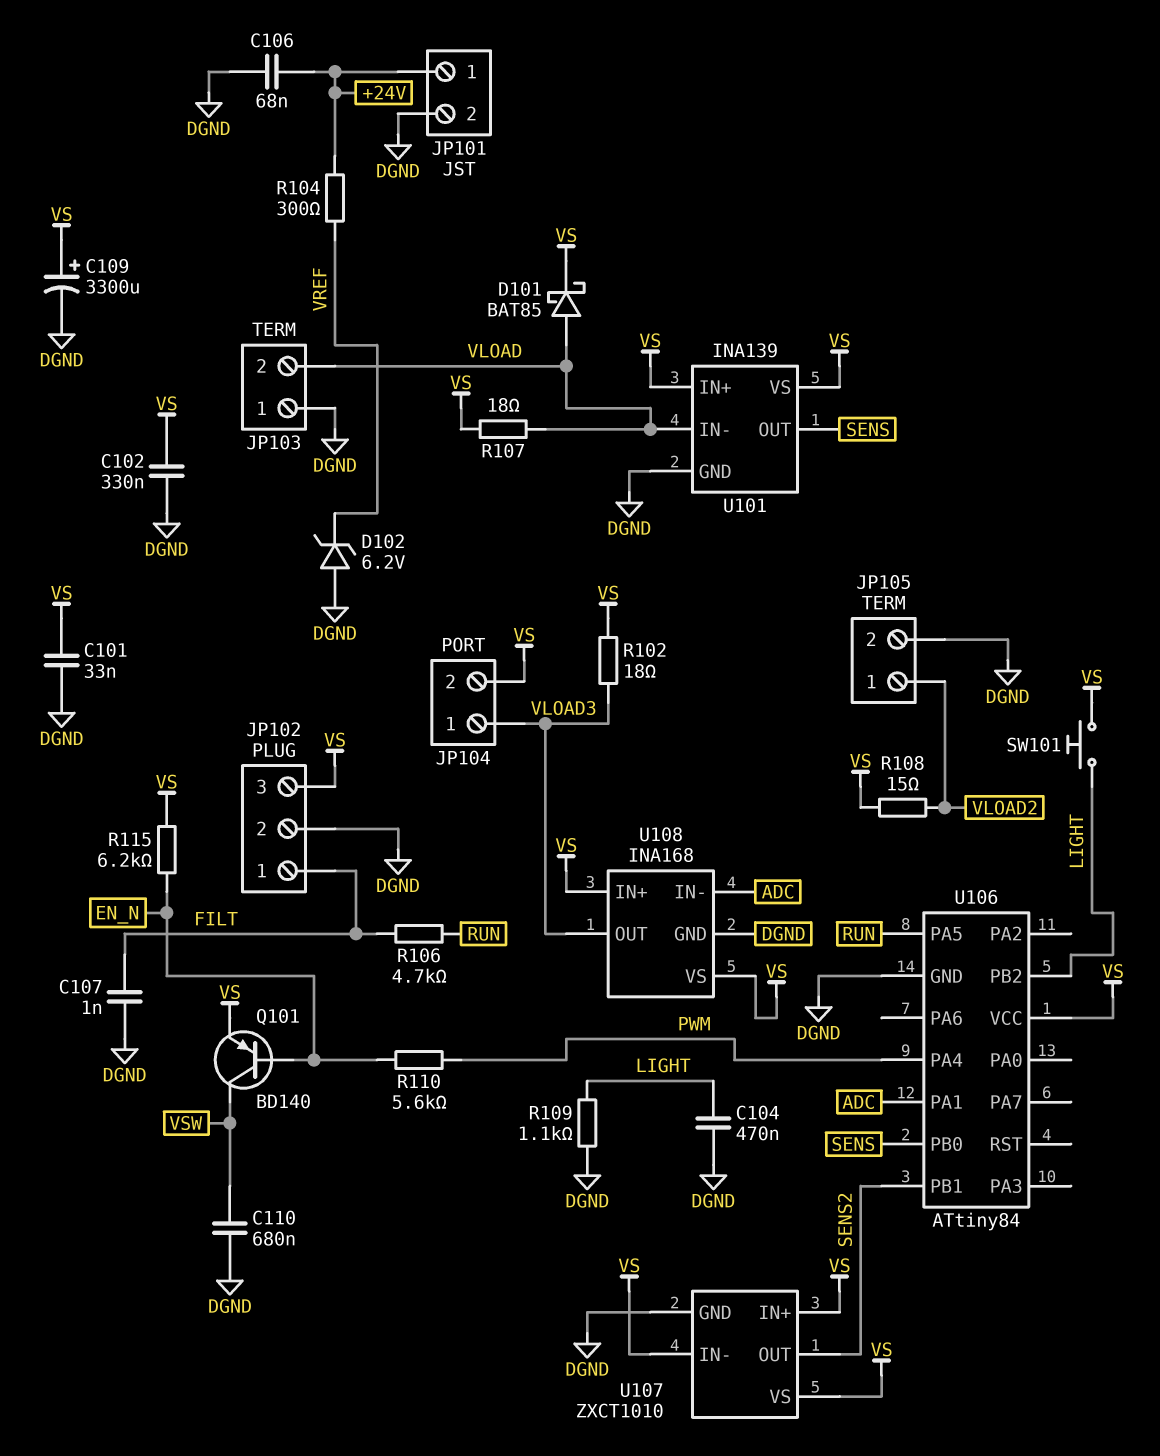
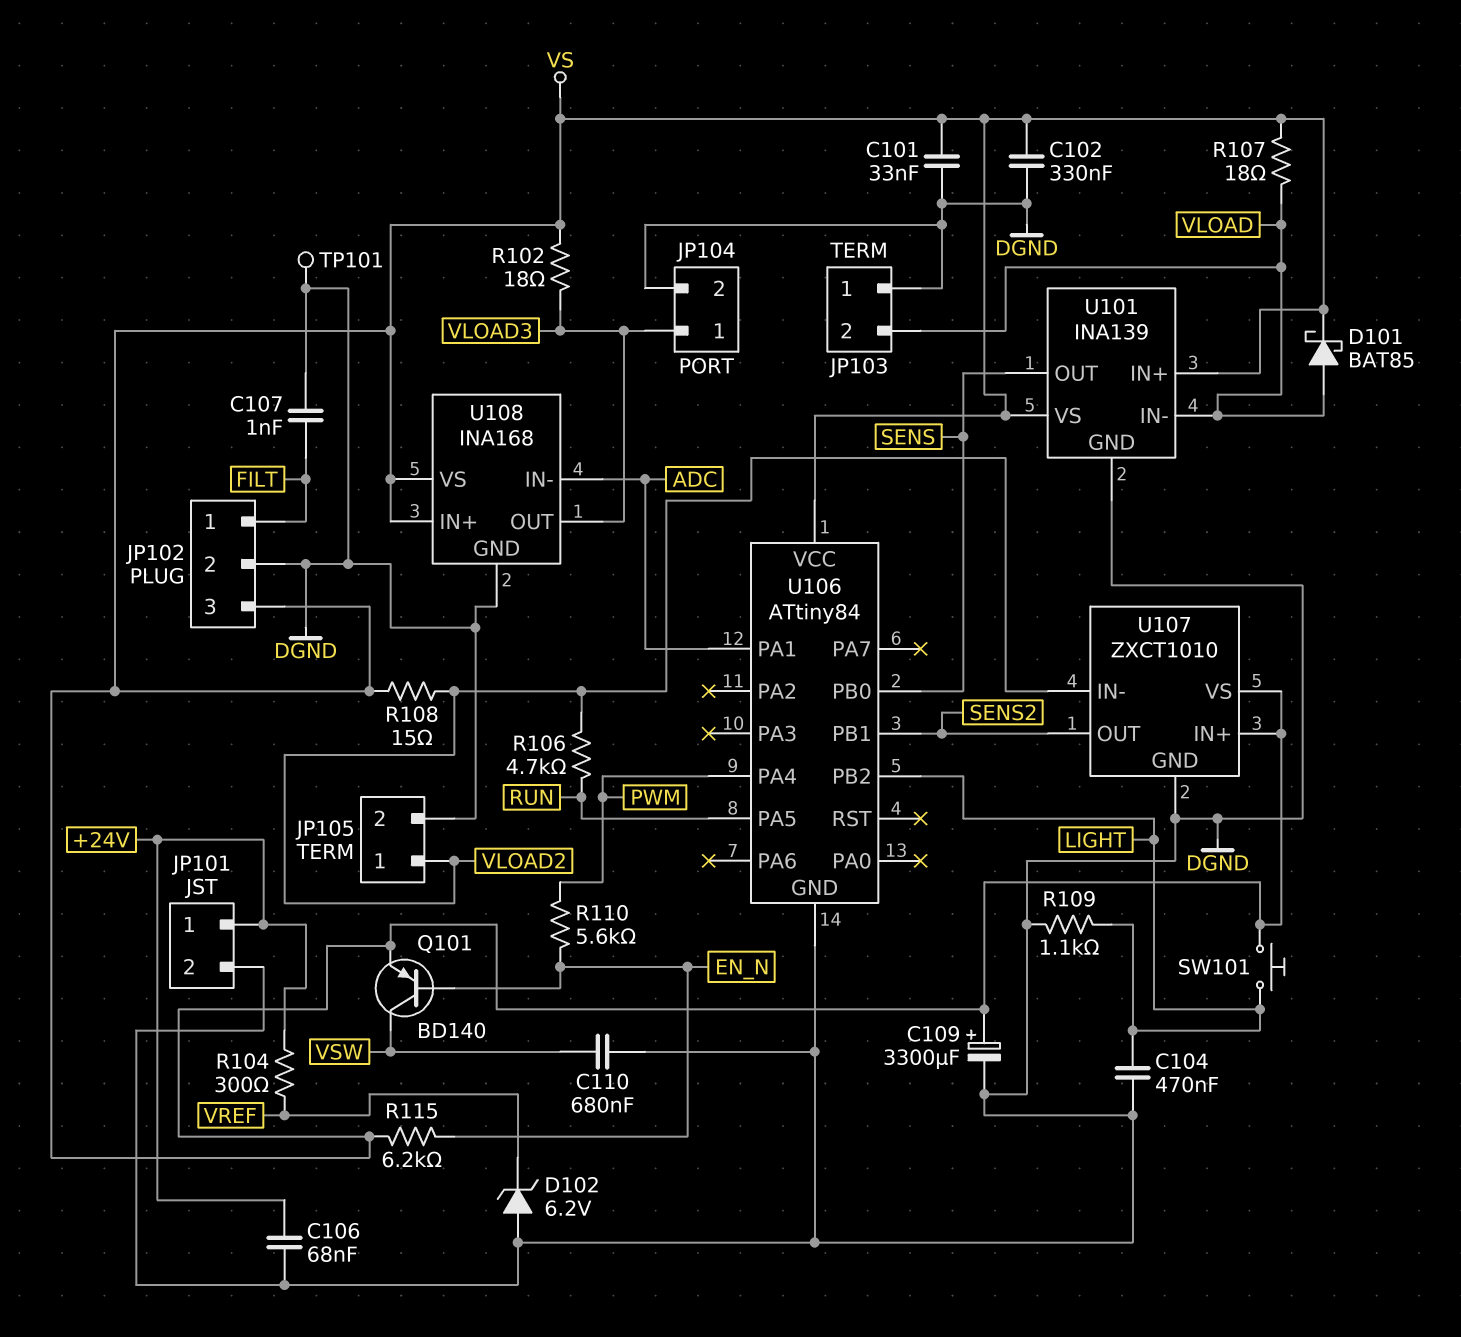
JP104 pin 2: VS -> DGND
R106: 4.7k (FILT, RUN) -> 4.7k (RUN, VLOAD2)
TP101: none -> test point (DGND)
U107 pin IN-: VS -> VLOAD2

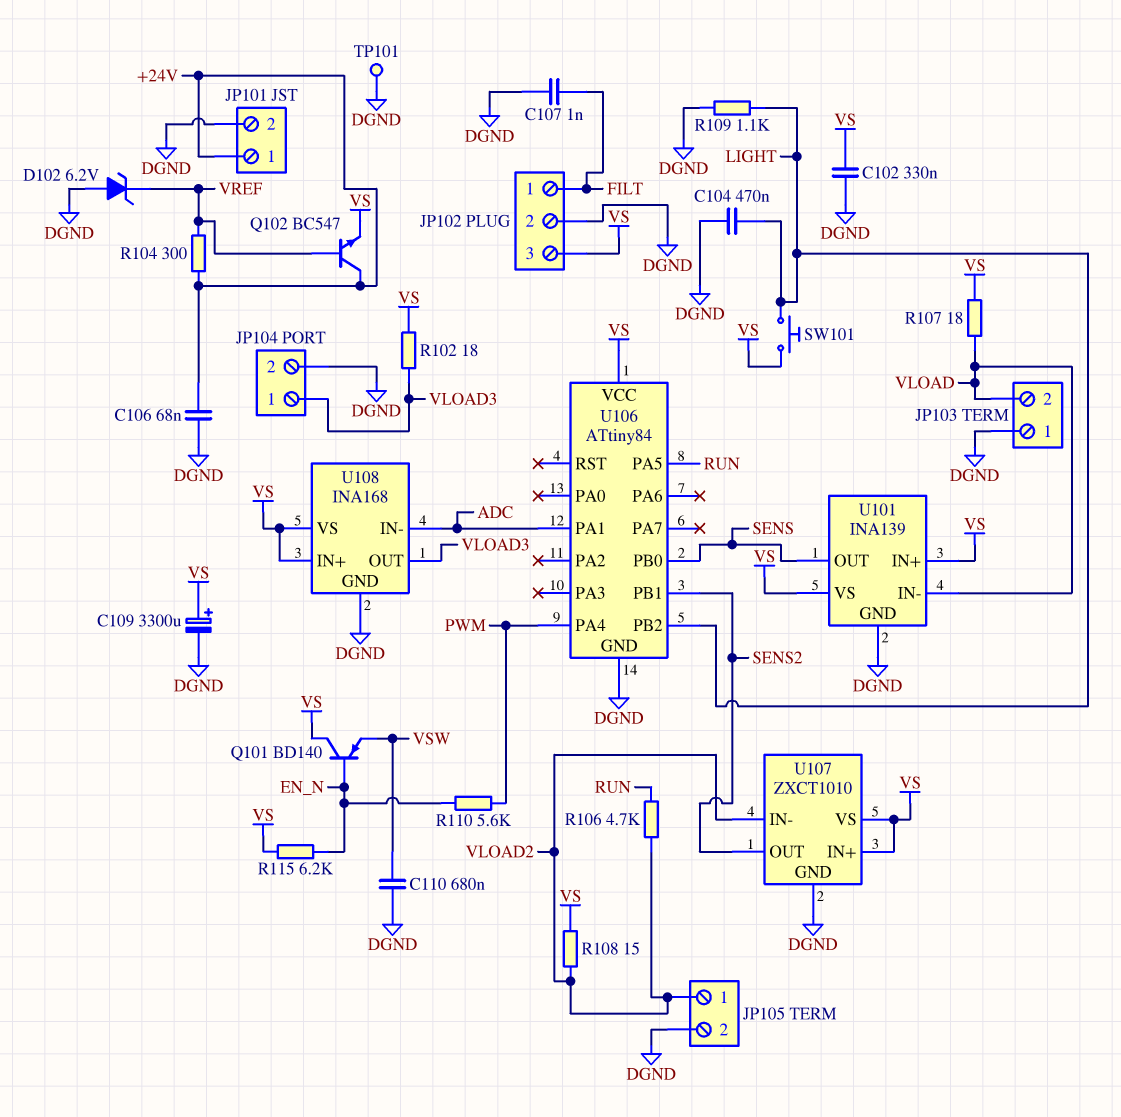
C101: 33nF (DGND, VS) -> none
D101: schottky BAT85 (A VLOAD, K VS) -> none
Q101: PNP BD140 (B EN_N, C VSW, E VS) -> PNP BD140 (B EN_N, C VS, E VSW)
Q102: none -> NPN BC547 (B VREF, C +24V, E VS)

